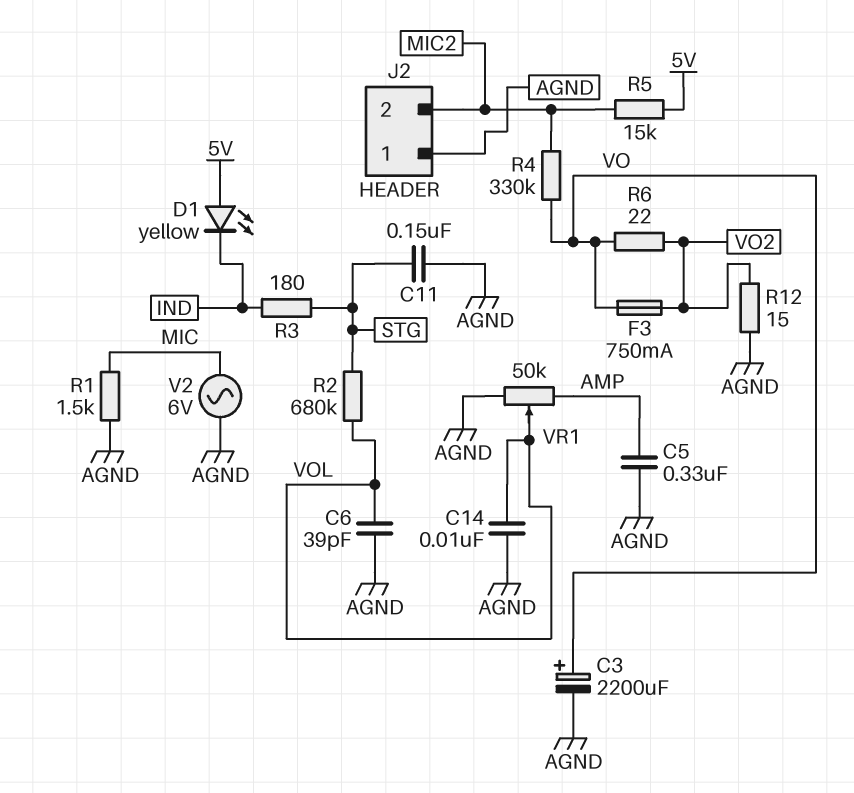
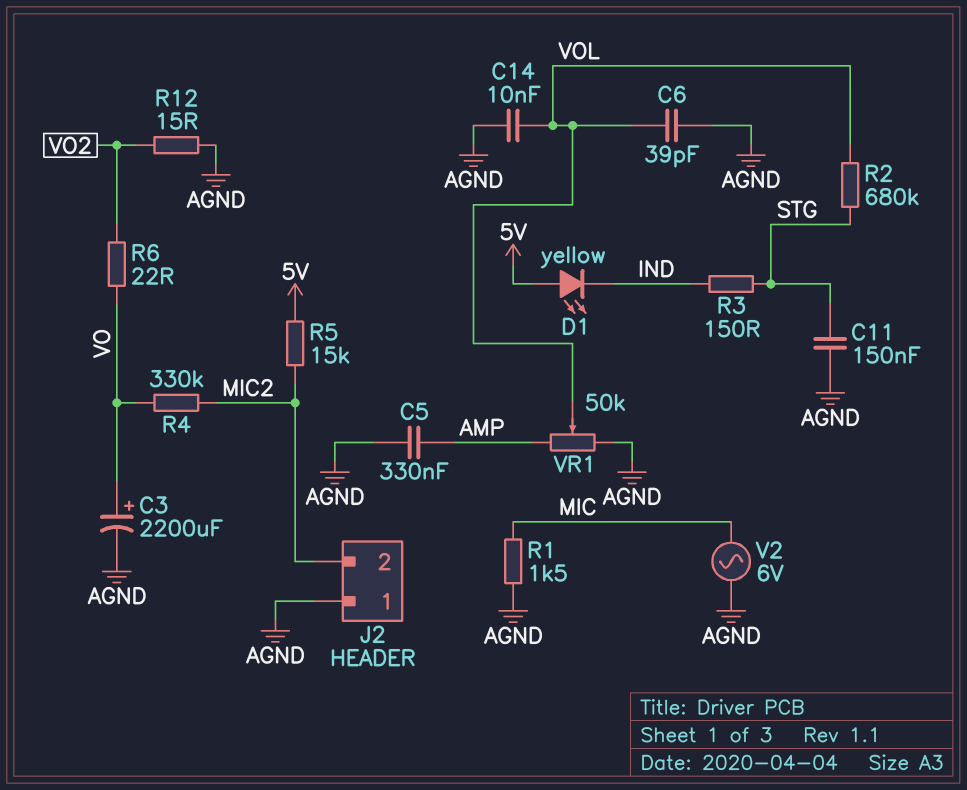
F3: 750mA (VO, VO2) -> none
R3: 180 (IND, STG) -> 150 (IND, STG)

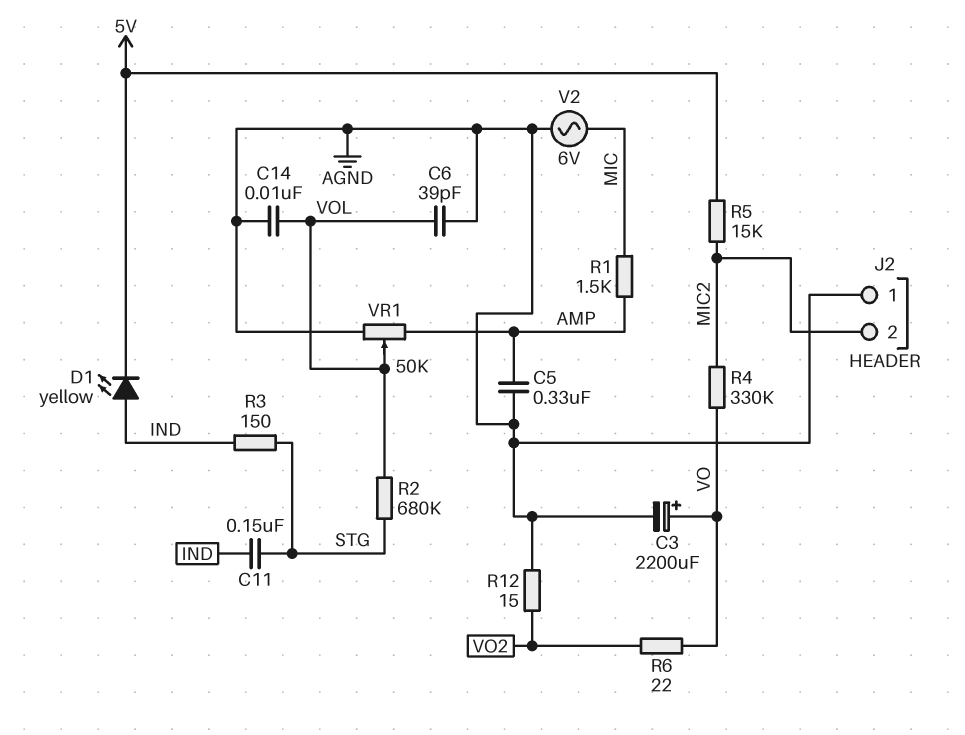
C11: 150nF (AGND, STG) -> 150nF (IND, STG)
D1: LED yellow (A 5V, K IND) -> LED yellow (A IND, K 5V)
R1: 1.5k (AGND, MIC) -> 1.5k (AMP, MIC)

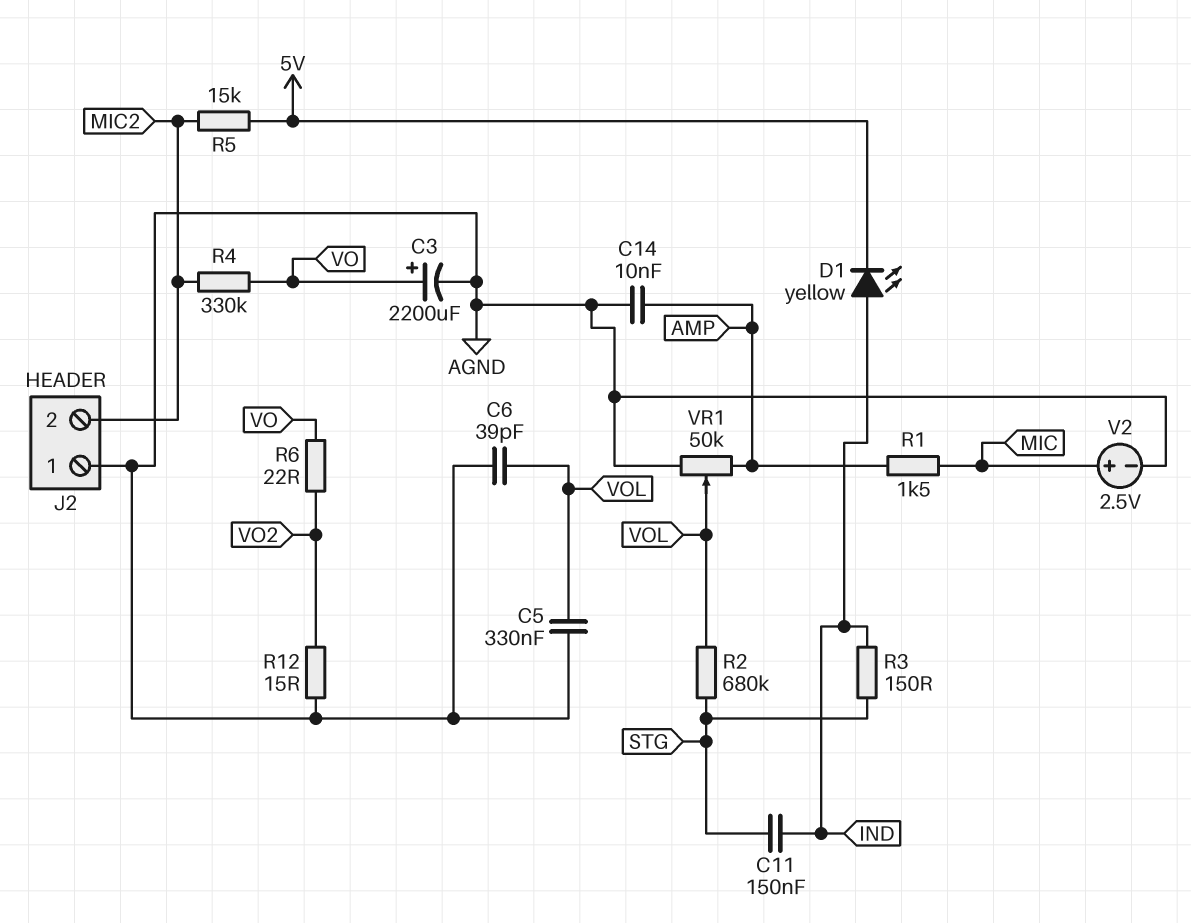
C5: 330nF (AGND, AMP) -> 330nF (AGND, VOL)
C14: 10nF (AGND, VOL) -> 10nF (AGND, AMP)
V2: AC 6V (AGND, MIC) -> 2.5V (plus MIC, minus AGND)

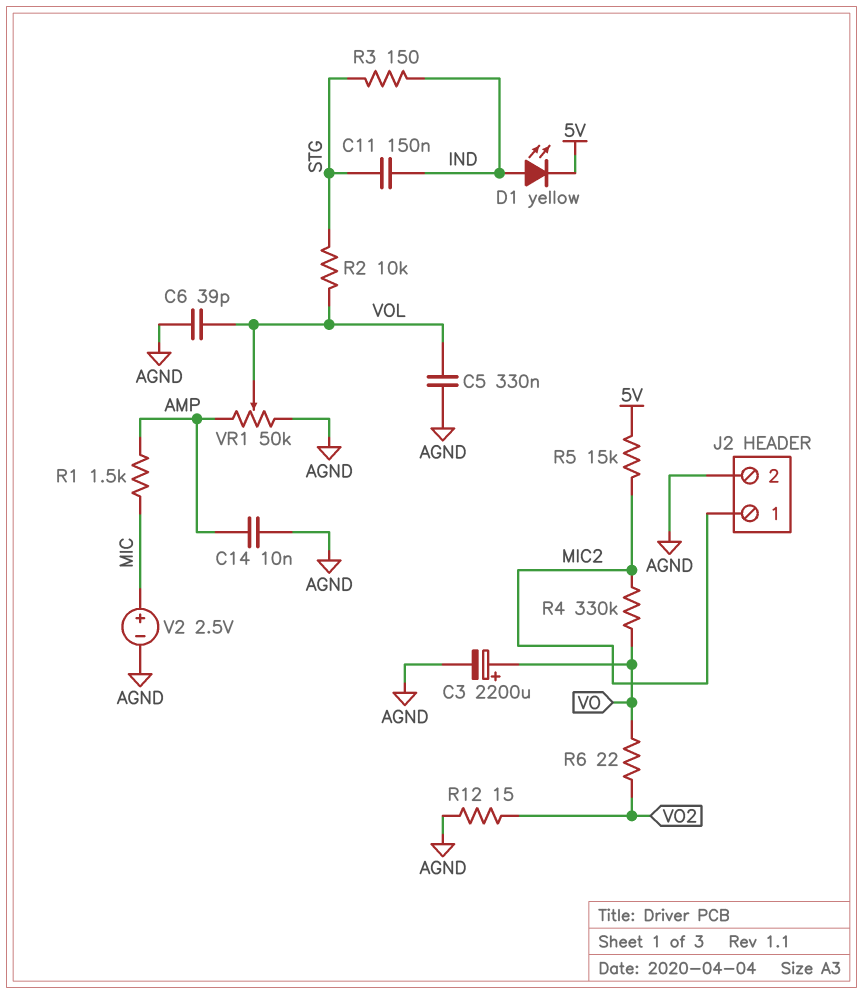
J2 pin 1: AGND -> MIC2
J2 pin 2: MIC2 -> AGND
R2: 680k (STG, VOL) -> 10k (STG, VOL)

